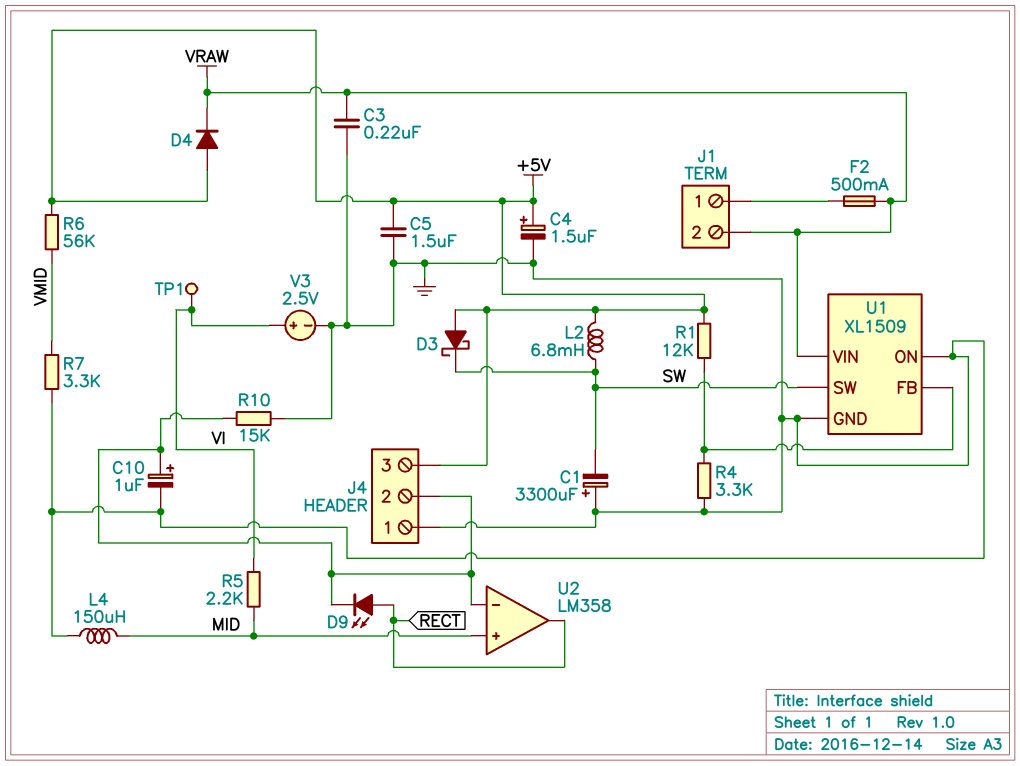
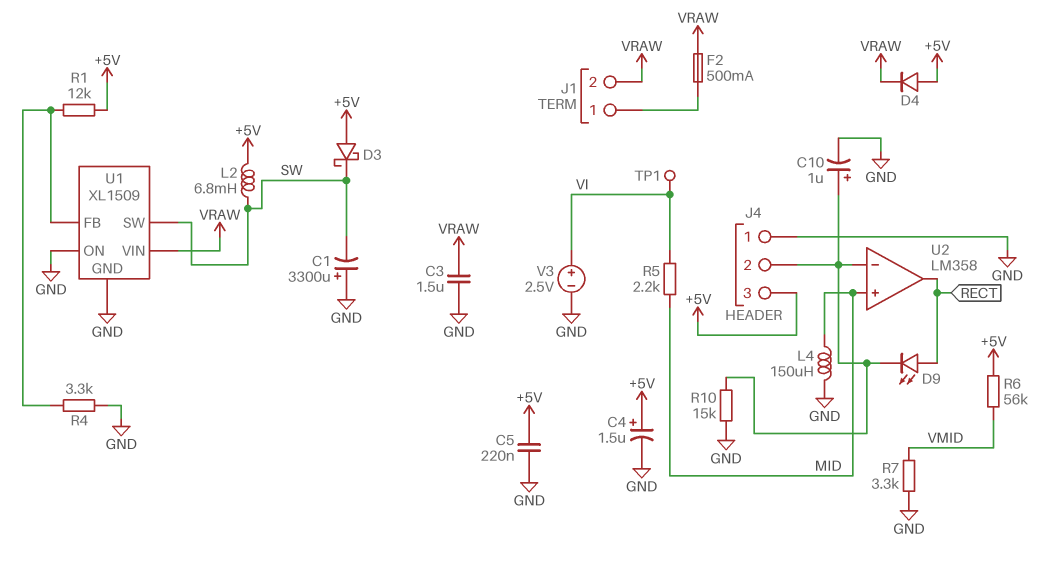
C3: 220nF (GND, VRAW) -> 1.5uF (GND, VRAW)
C5: 1.5uF (+5V, GND) -> 220nF (+5V, GND)

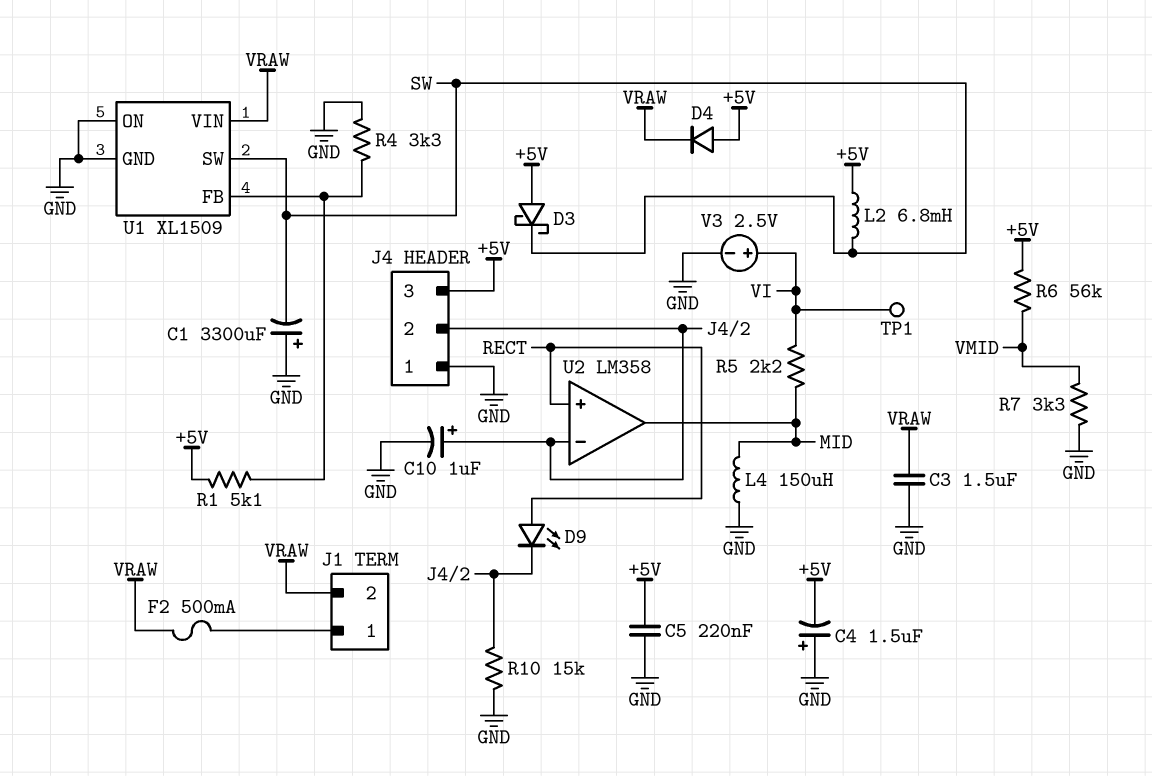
C4: 1.5uF (plus +5V, minus GND) -> 1.5uF (plus GND, minus +5V)
R1: 12k (+5V, U1/FB) -> 5.1k (+5V, U1/FB)
U2 pin in+: MID -> RECT
U2 pin out: RECT -> MID

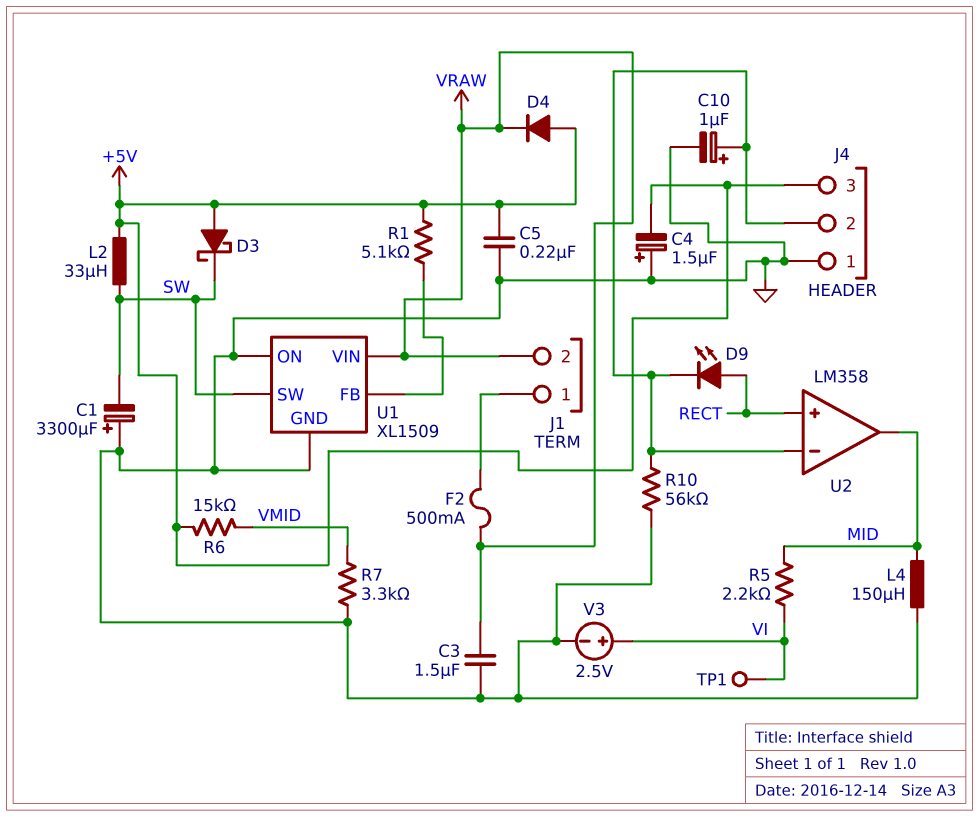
L2: 6.8mH (+5V, SW) -> 33uH (+5V, SW)
R4: 3.3k (GND, U1/FB) -> none
R6: 56k (+5V, VMID) -> 15k (+5V, VMID)
R10: 15k (GND, J4/2) -> 56k (GND, J4/2)

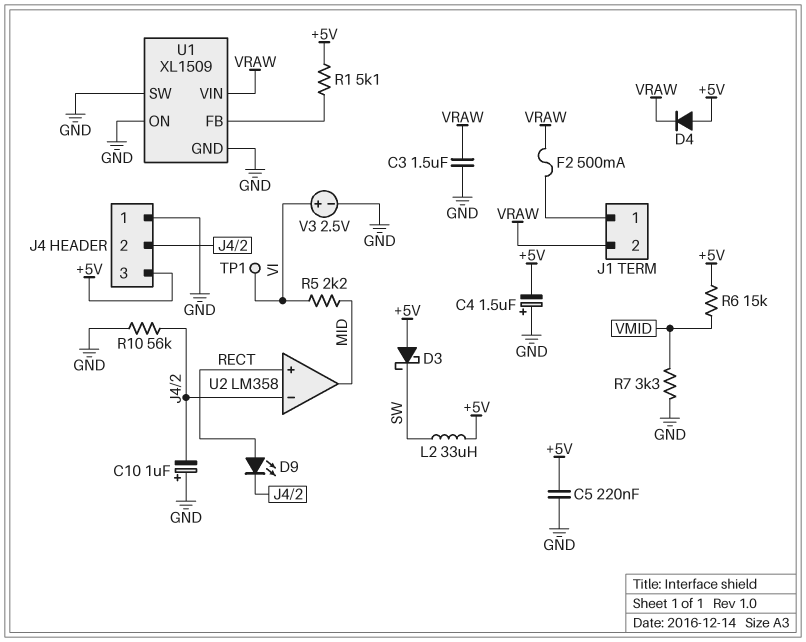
C1: 3300uF (plus GND, minus SW) -> none
C10: 1uF (plus J4/2, minus GND) -> 1uF (plus GND, minus J4/2)
L4: 150uH (GND, MID) -> none
U1 pin SW: SW -> GND

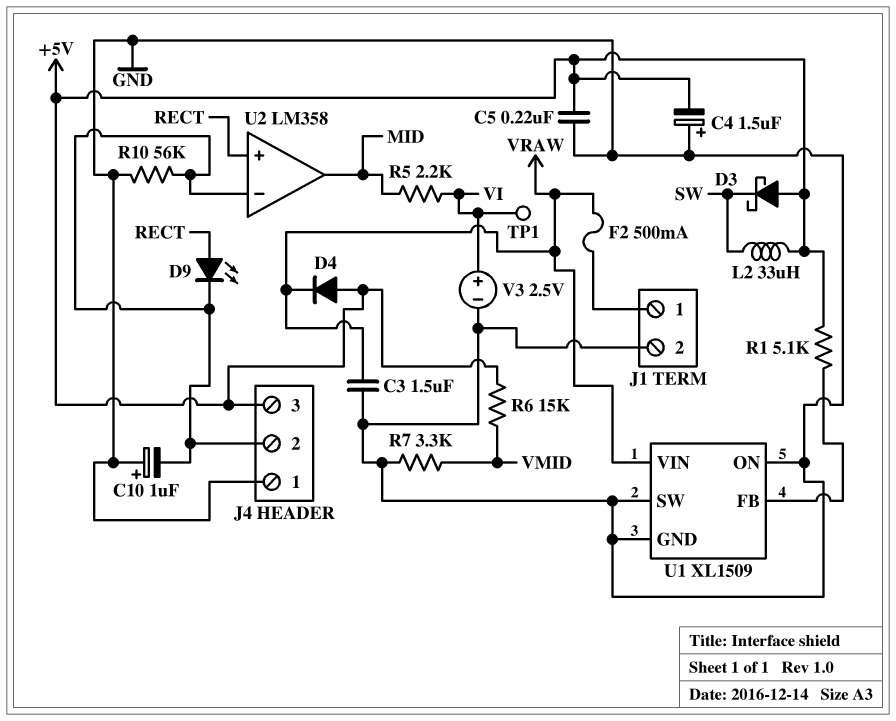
J1 pin 2: VRAW -> GND

